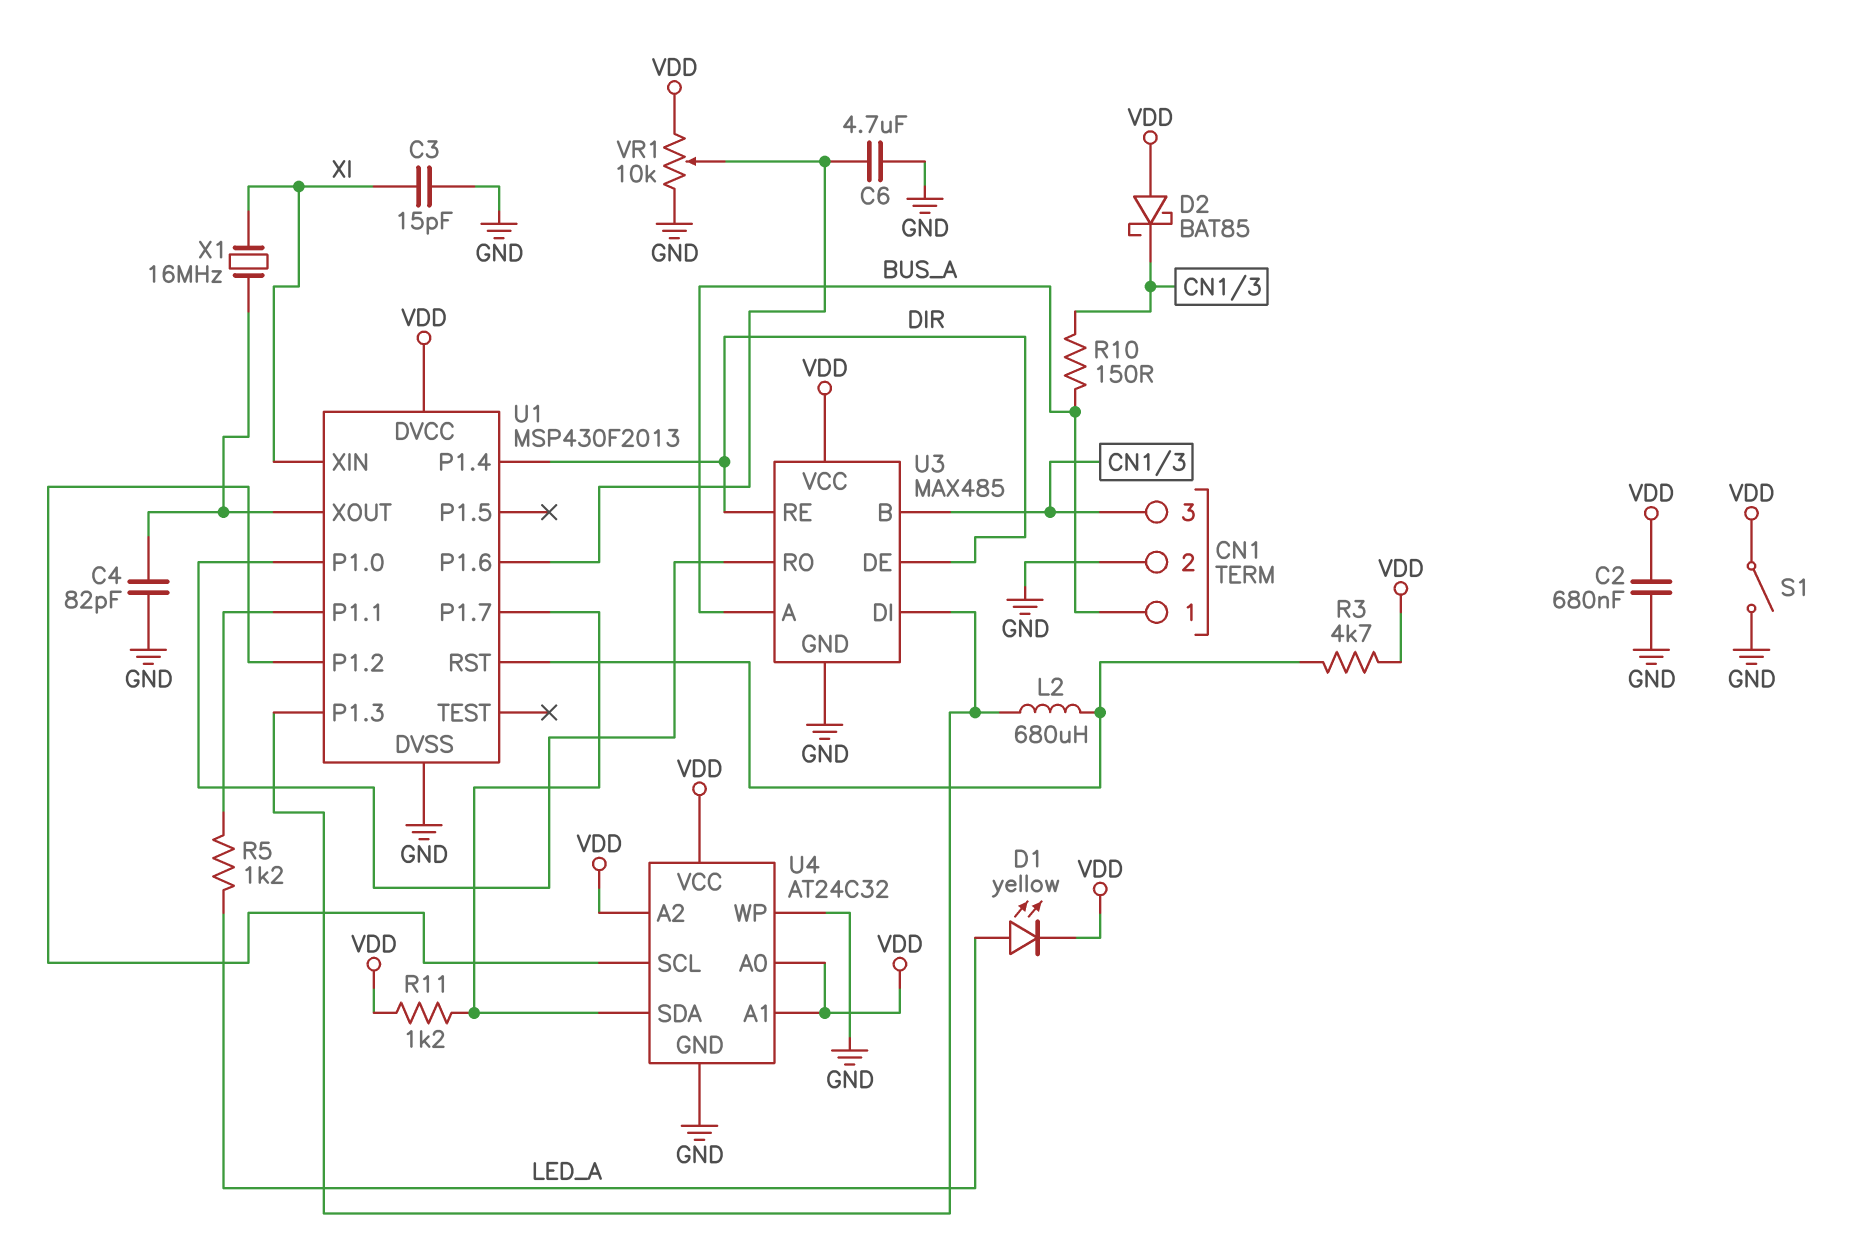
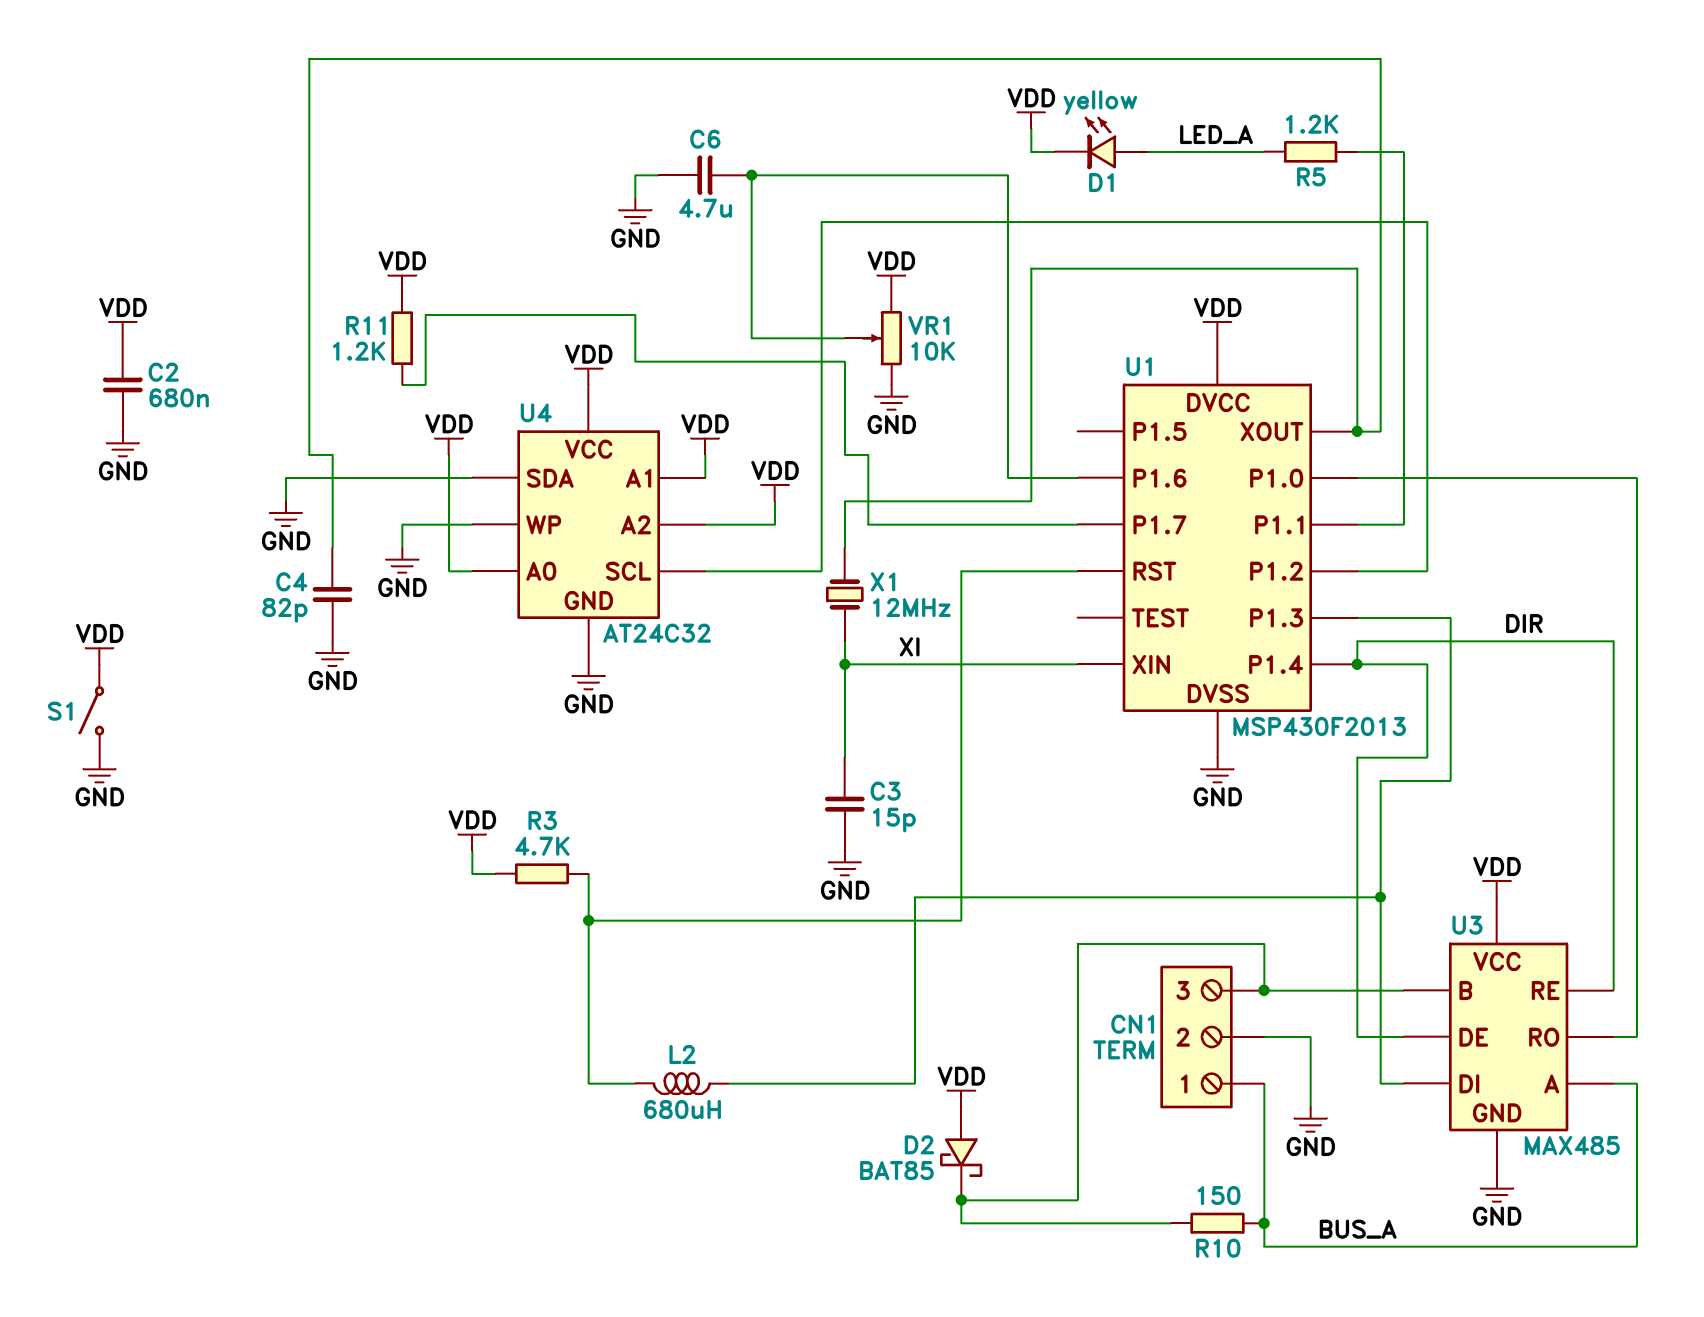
U4 pin SDA: U1/P1.7 -> GND
X1: 16MHz (U1/XOUT, XI) -> 12MHz (U1/XOUT, XI)

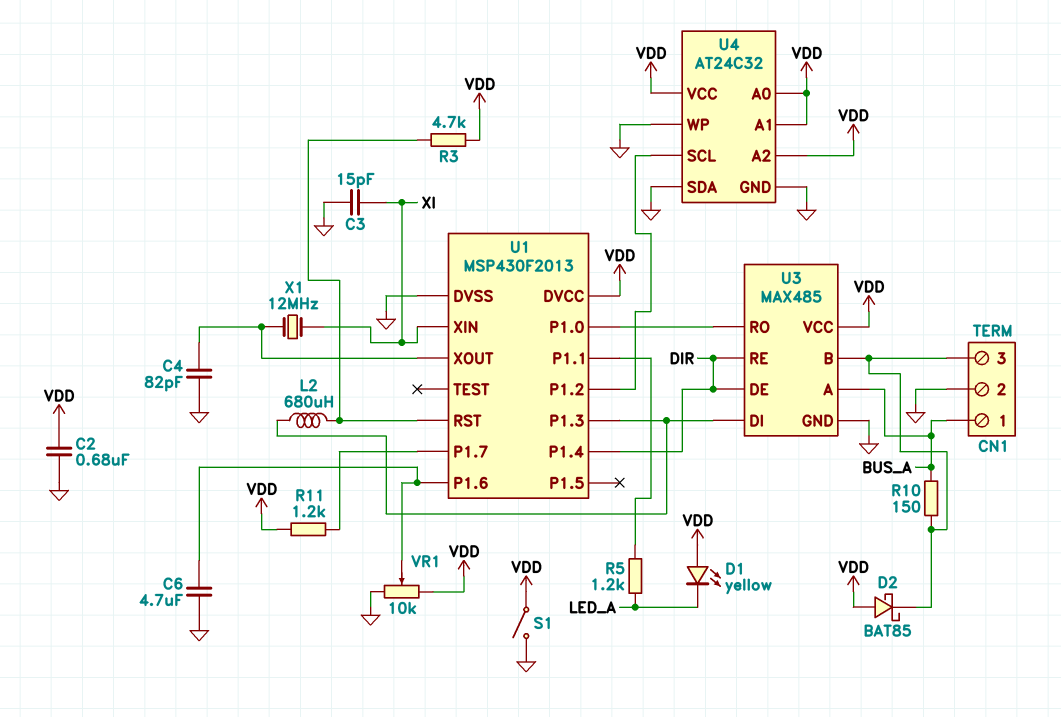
D1: LED yellow (A LED_A, K VDD) -> LED yellow (A VDD, K LED_A)

